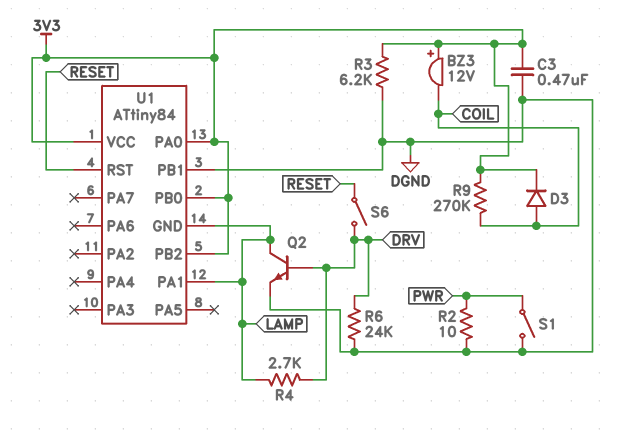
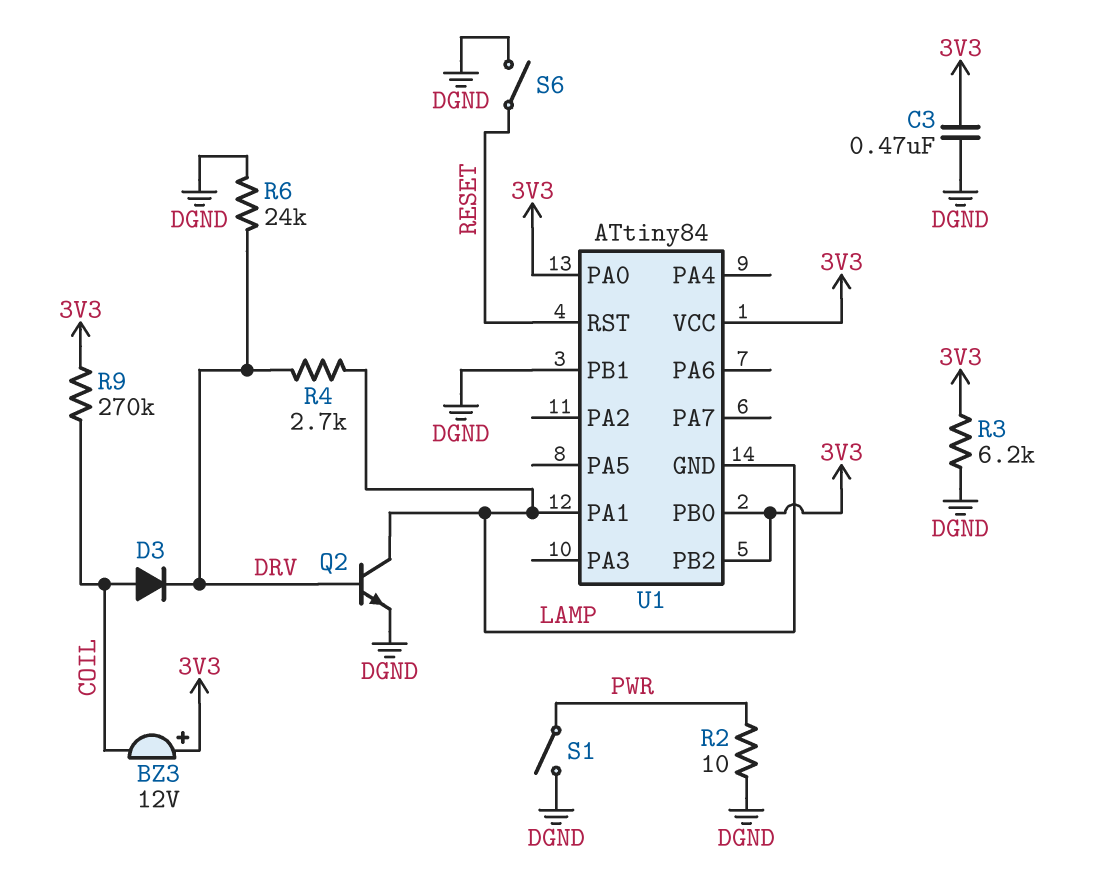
D3: diode (A COIL, K 3V3) -> diode (A COIL, K DRV)
S6: switch (DRV, RESET) -> switch (DGND, RESET)

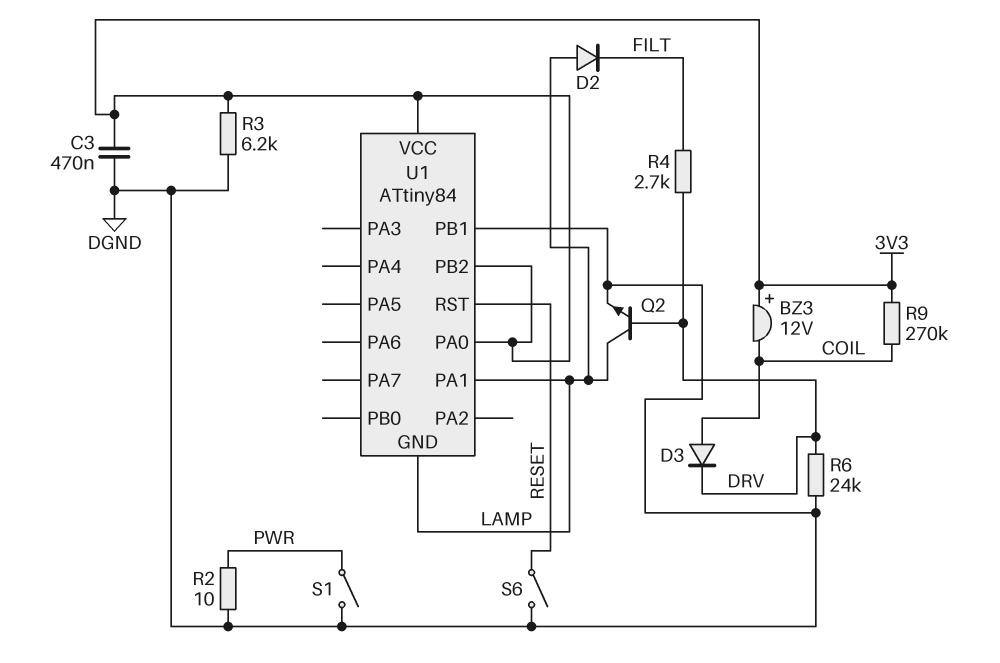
D2: none -> diode (A LAMP, K FILT)
R4: 2.7k (DRV, LAMP) -> 2.7k (DRV, FILT)
U1 pin PB0: 3V3 -> none

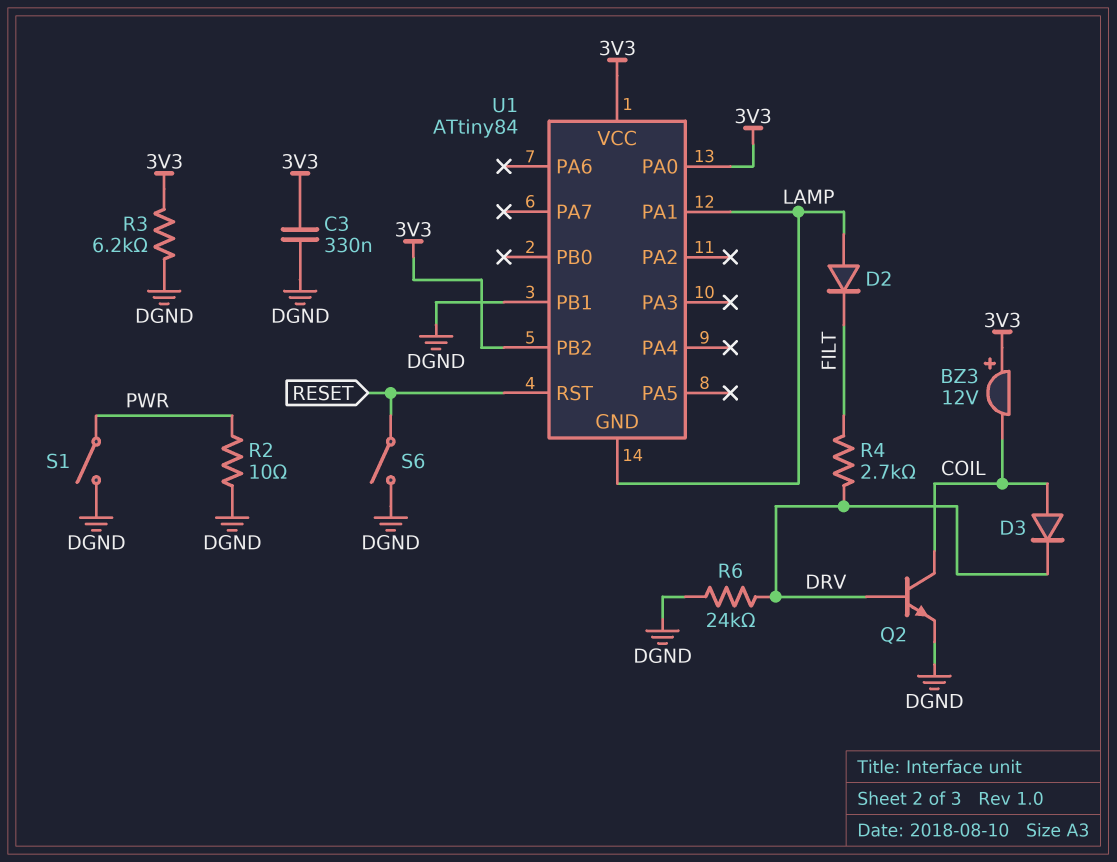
C3: 470nF (3V3, DGND) -> 330nF (3V3, DGND)
Q2: NPN (B DRV, C LAMP, E DGND) -> NPN (B DRV, C COIL, E DGND)
R9: 270k (3V3, COIL) -> none

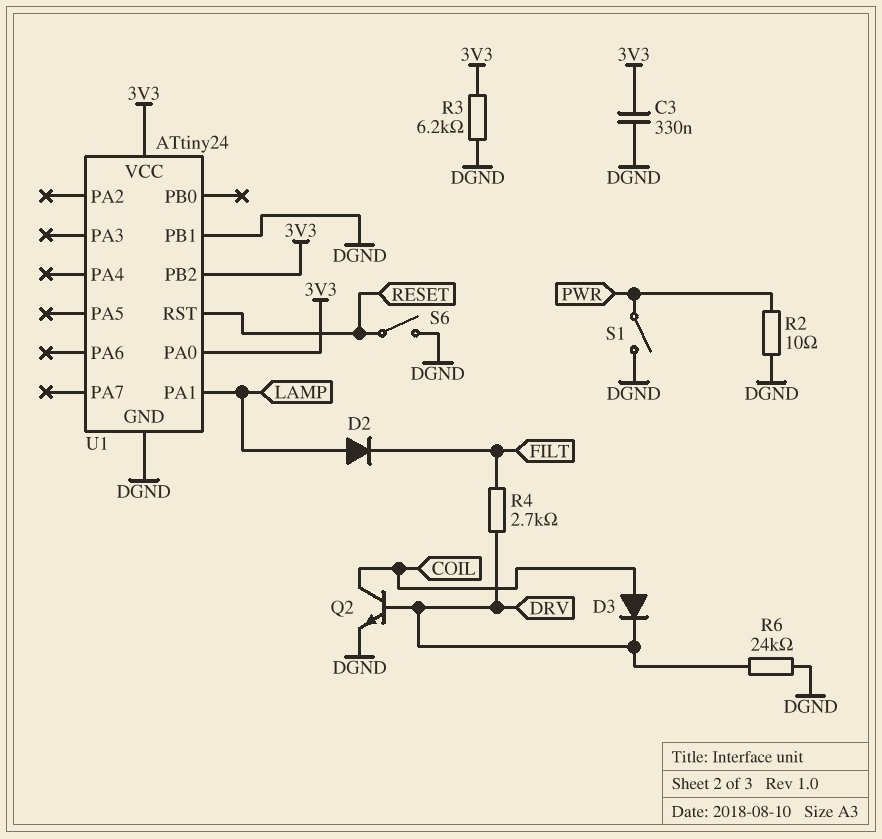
BZ3: buzzer 12V (plus 3V3, minus COIL) -> none
U1: ATtiny84 -> ATtiny24
U1 pin GND: LAMP -> DGND

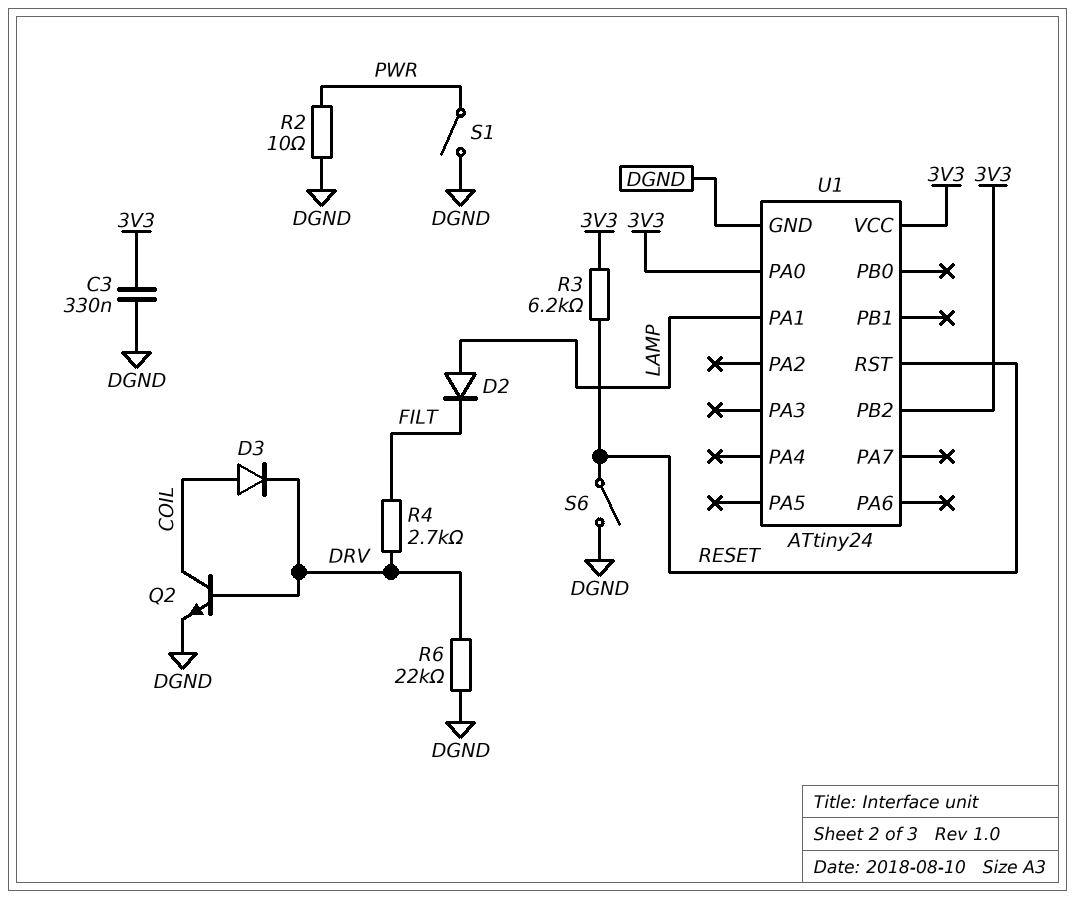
R3: 6.2k (3V3, DGND) -> 6.2k (3V3, RESET)
R6: 24k (DGND, DRV) -> 22k (DGND, DRV)
U1 pin PB1: DGND -> none

